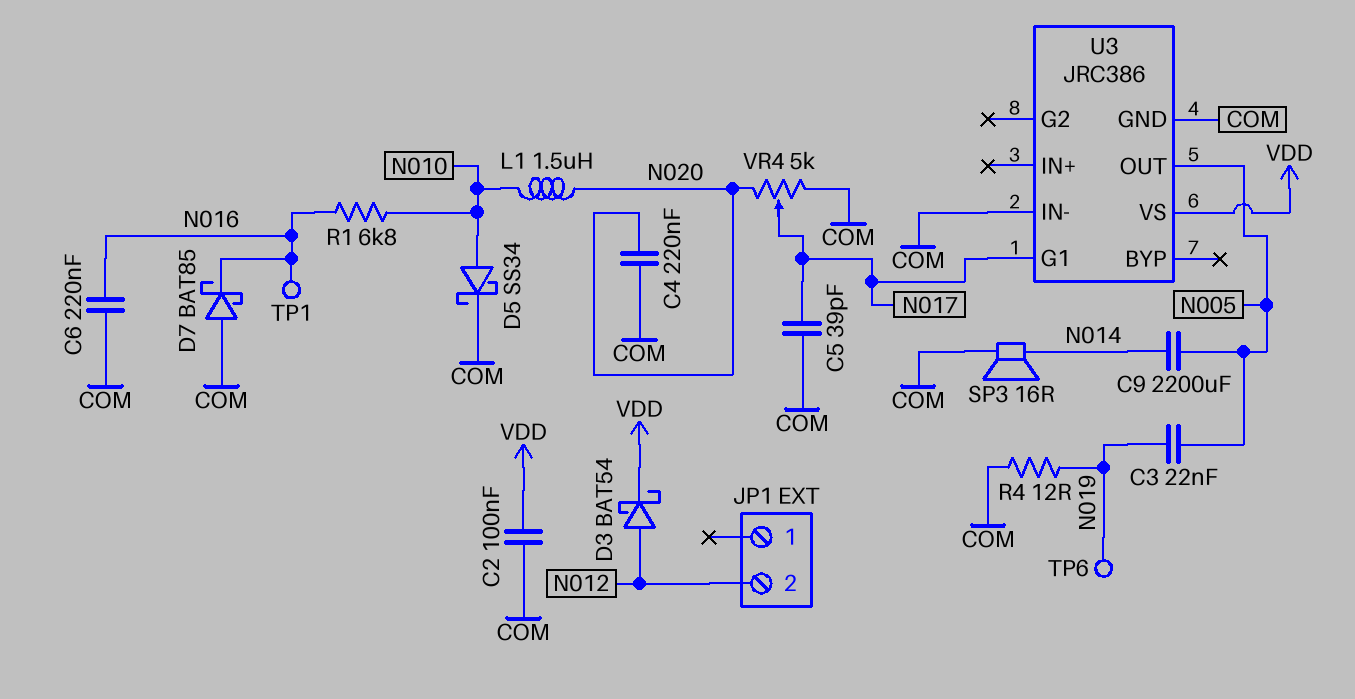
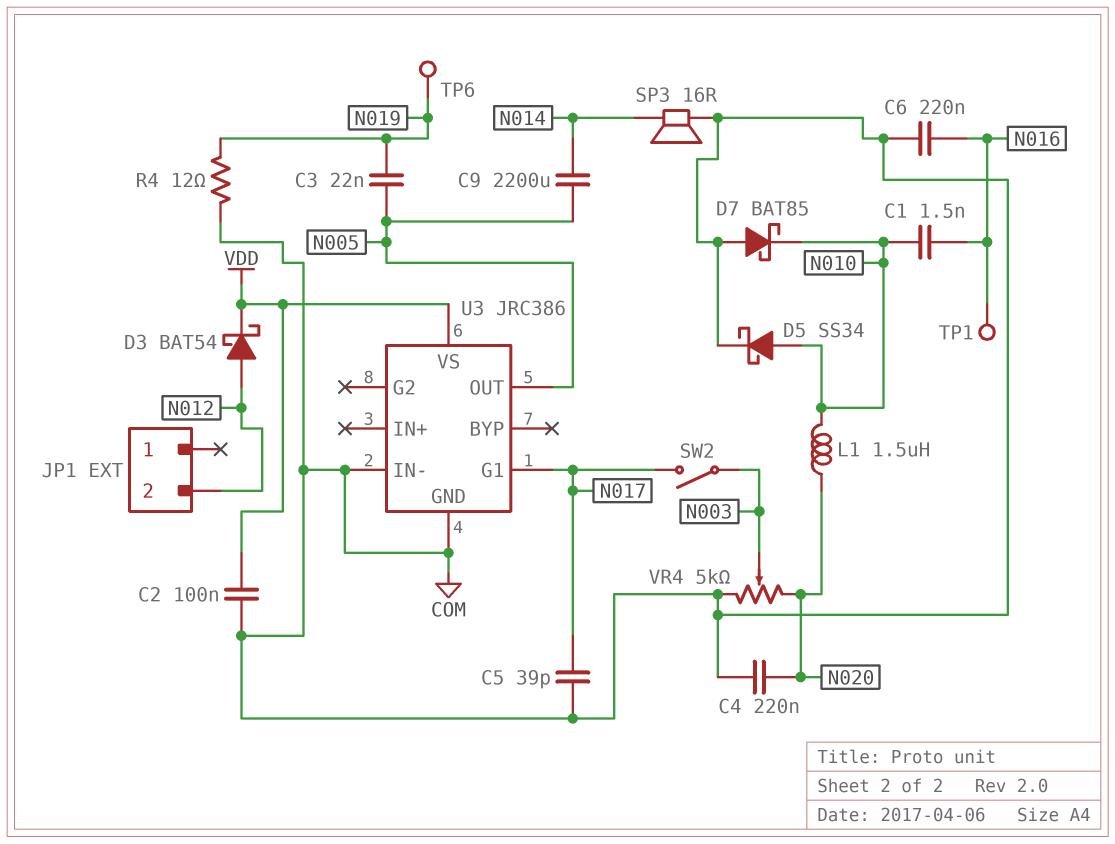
C1: none -> 1.5nF (N010, N016)
D7: schottky BAT85 (A COM, K N016) -> schottky BAT85 (A COM, K N010)
R1: 6.8k (N010, N016) -> none
SW2: none -> switch (N003, N017)
VR4: 5k (COM, N020, wiper N017) -> 5k (COM, N020, wiper N003)

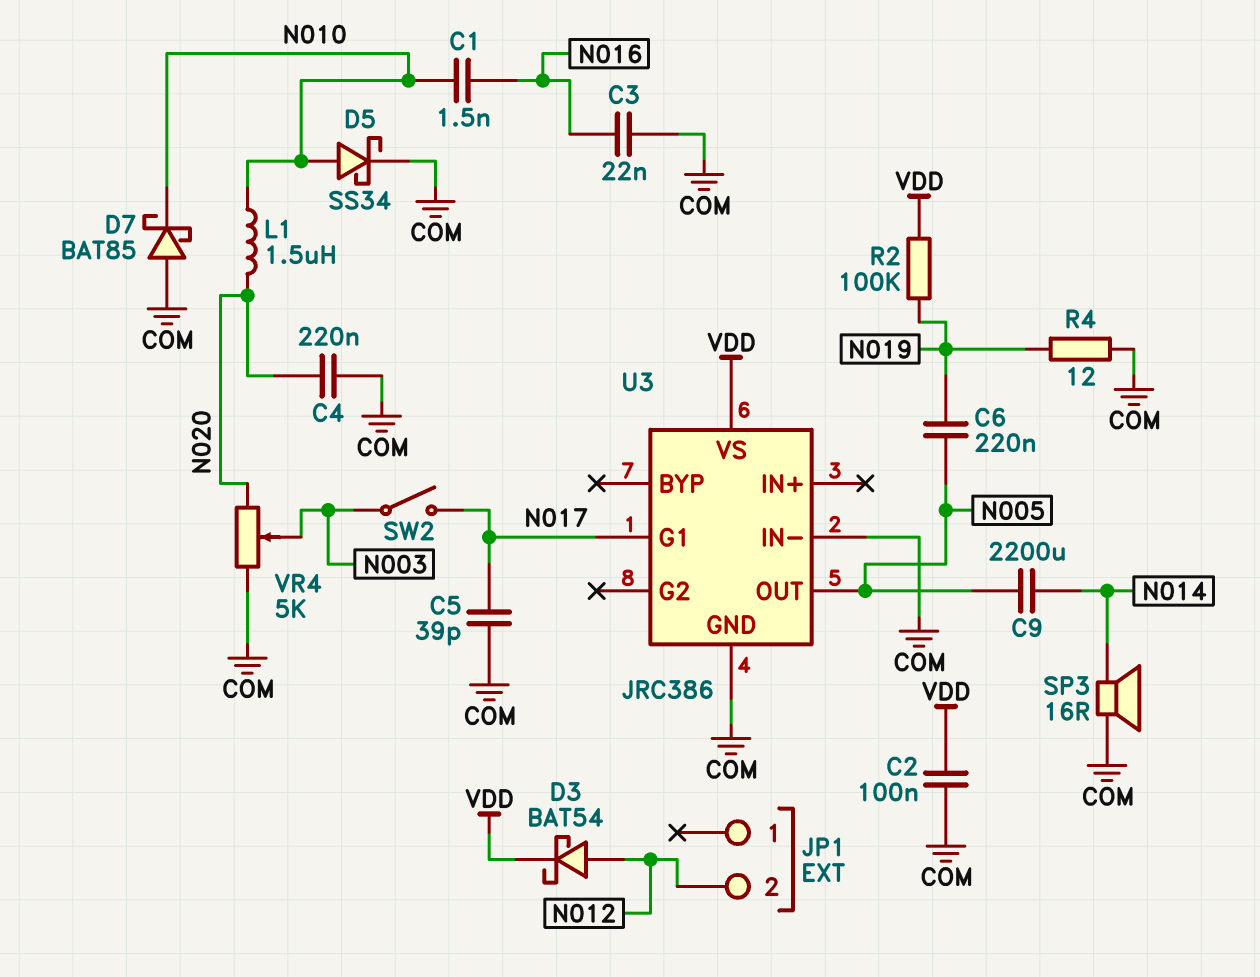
C3: 22nF (N005, N019) -> 22nF (COM, N016)
C6: 220nF (COM, N016) -> 220nF (N005, N019)
R2: none -> 100k (N019, VDD)
TP1: test point (N016) -> none
TP6: test point (N019) -> none

